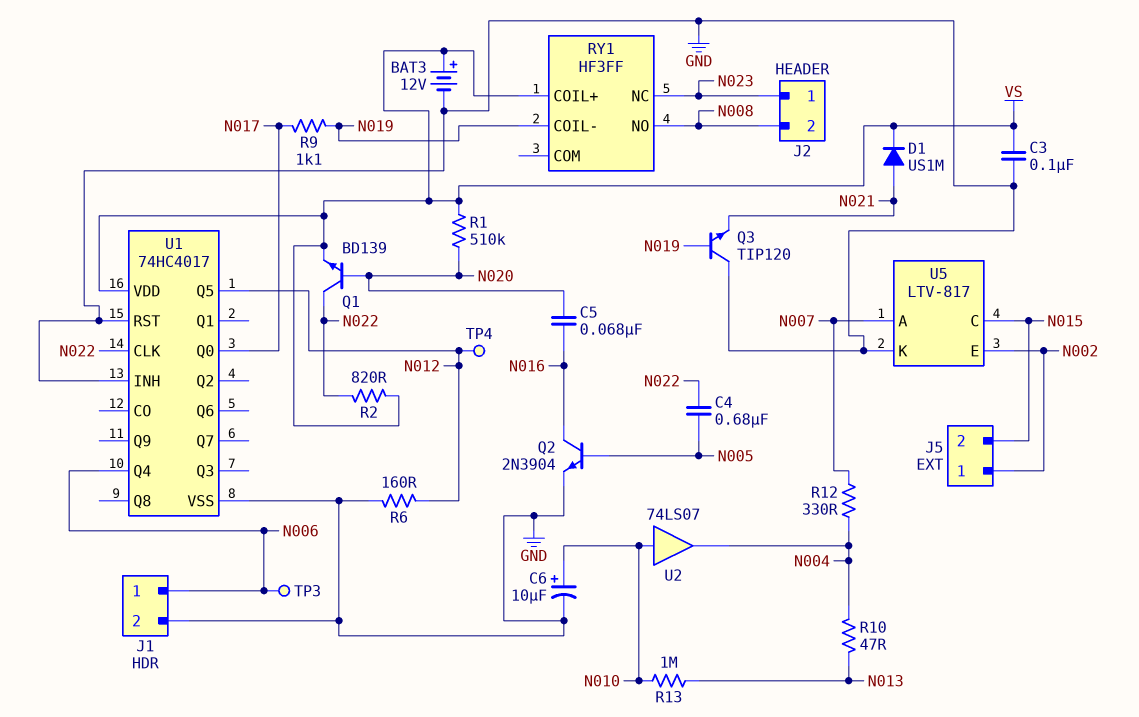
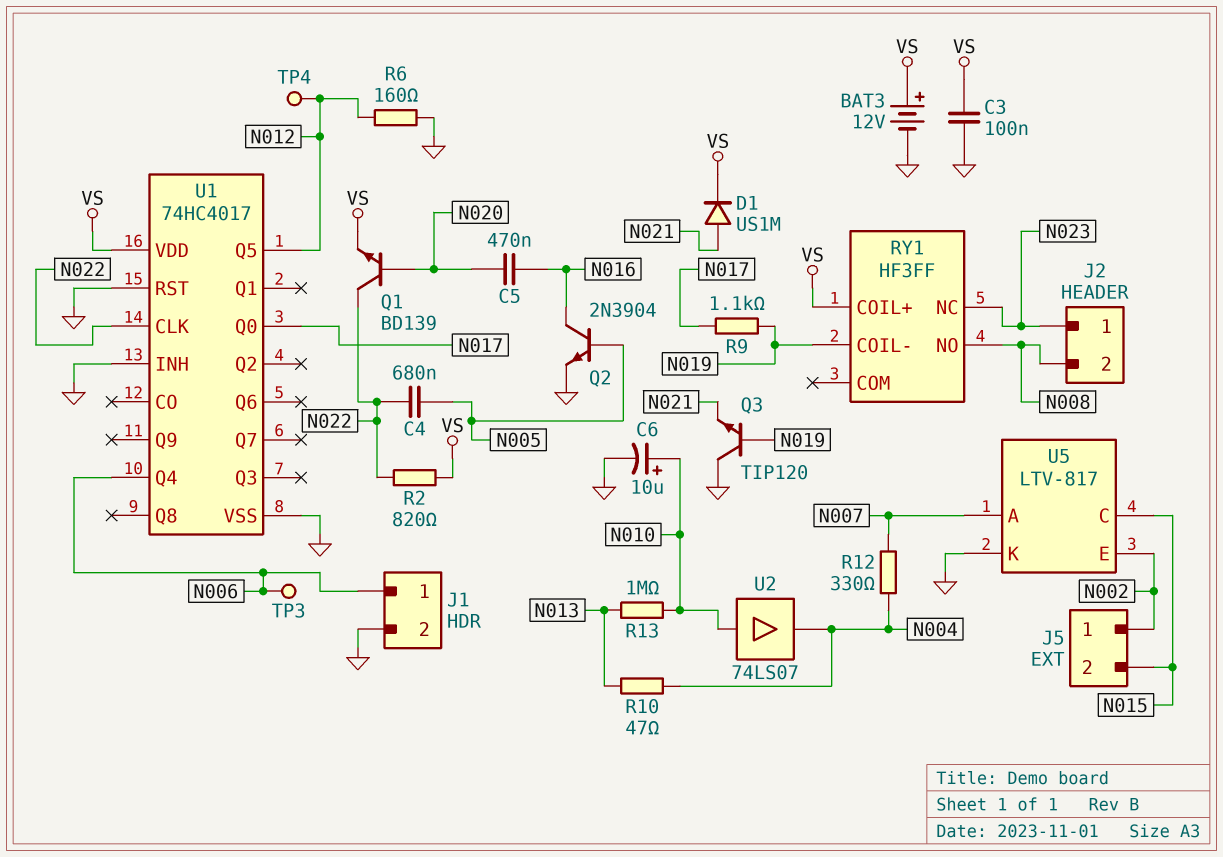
C5: 68nF (N016, N020) -> 470nF (N016, N020)
R1: 510k (N020, VS) -> none

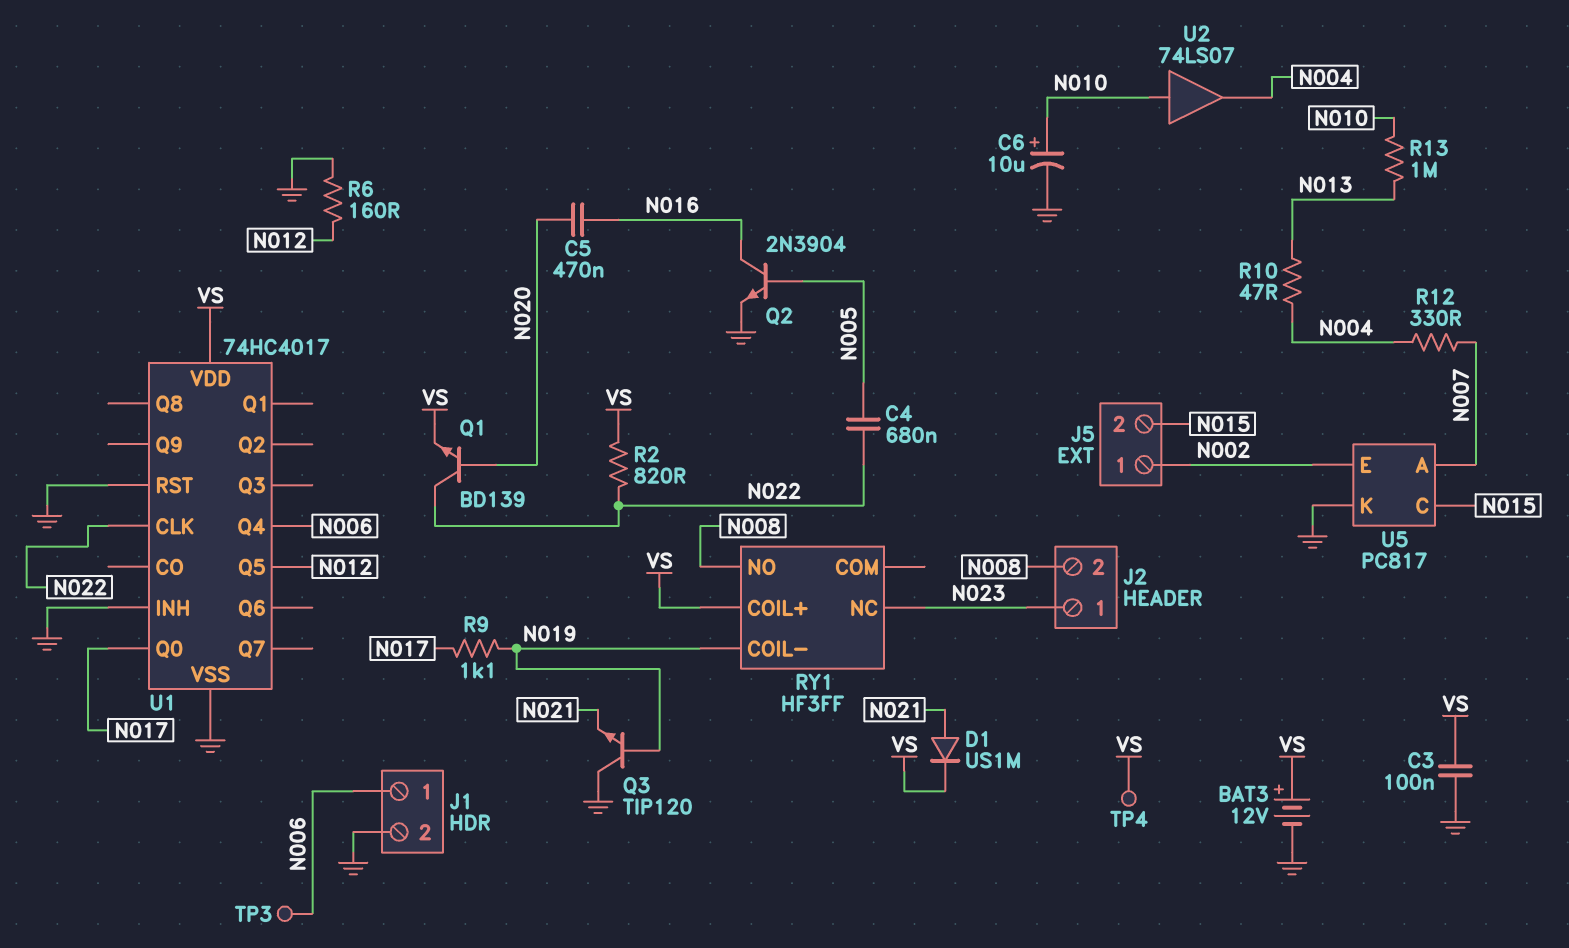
TP4: test point (N012) -> test point (VS)
U5: LTV-817 -> PC817

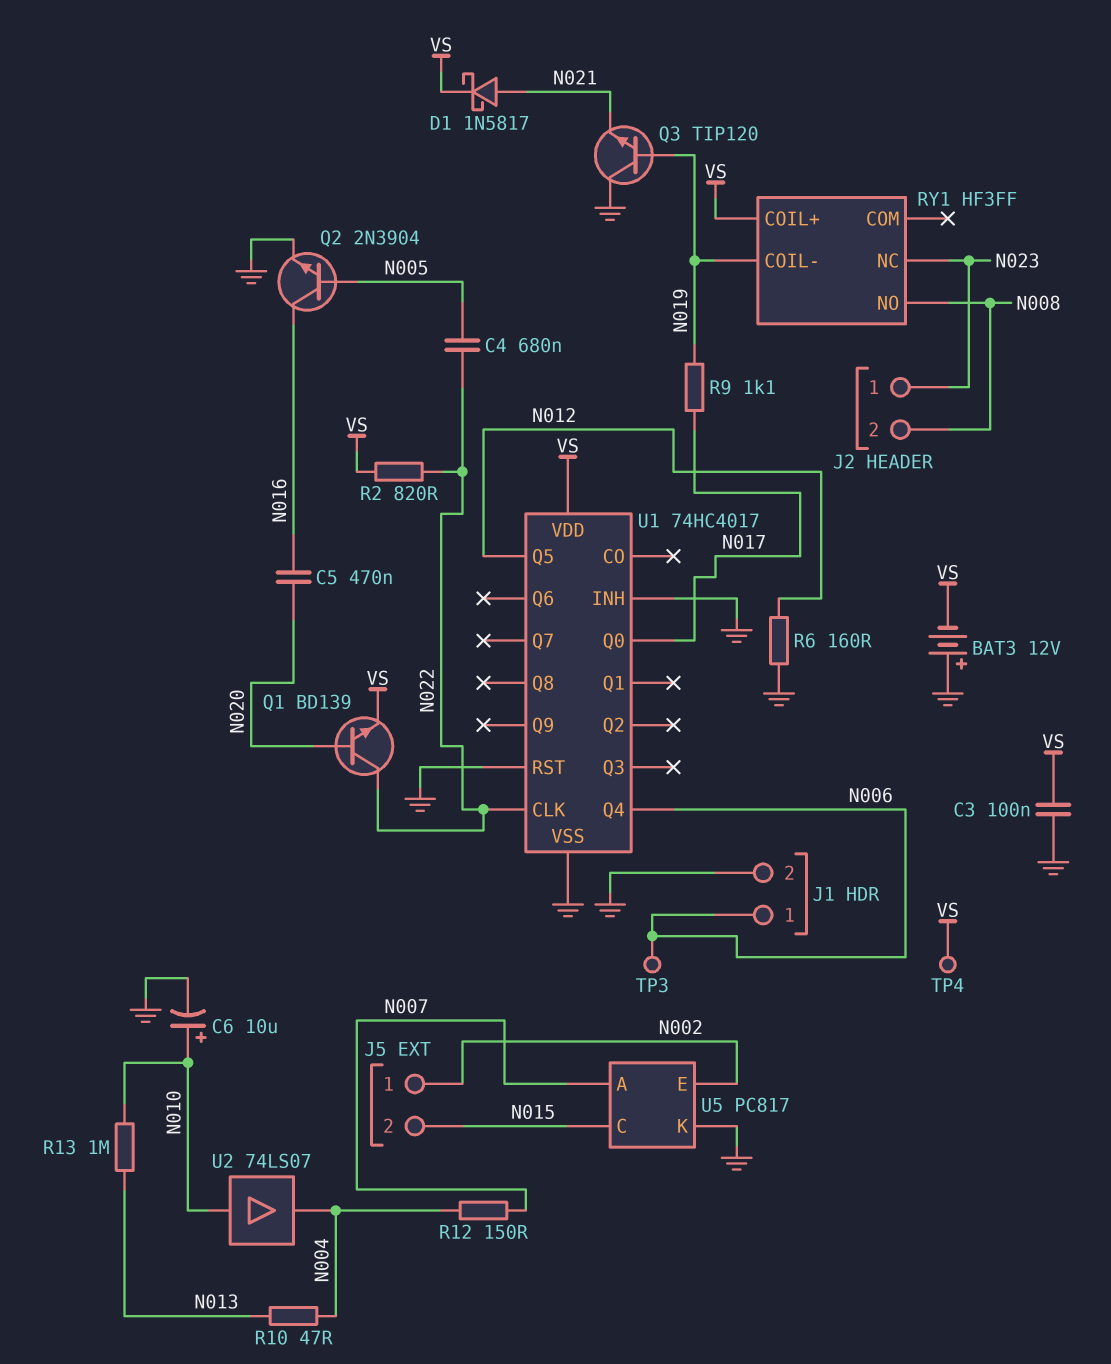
BAT3: 12V (plus VS, minus GND) -> 12V (plus GND, minus VS)
D1: diode US1M (A N021, K VS) -> schottky 1N5817 (A N021, K VS)
R12: 330 (N004, N007) -> 150 (N004, N007)

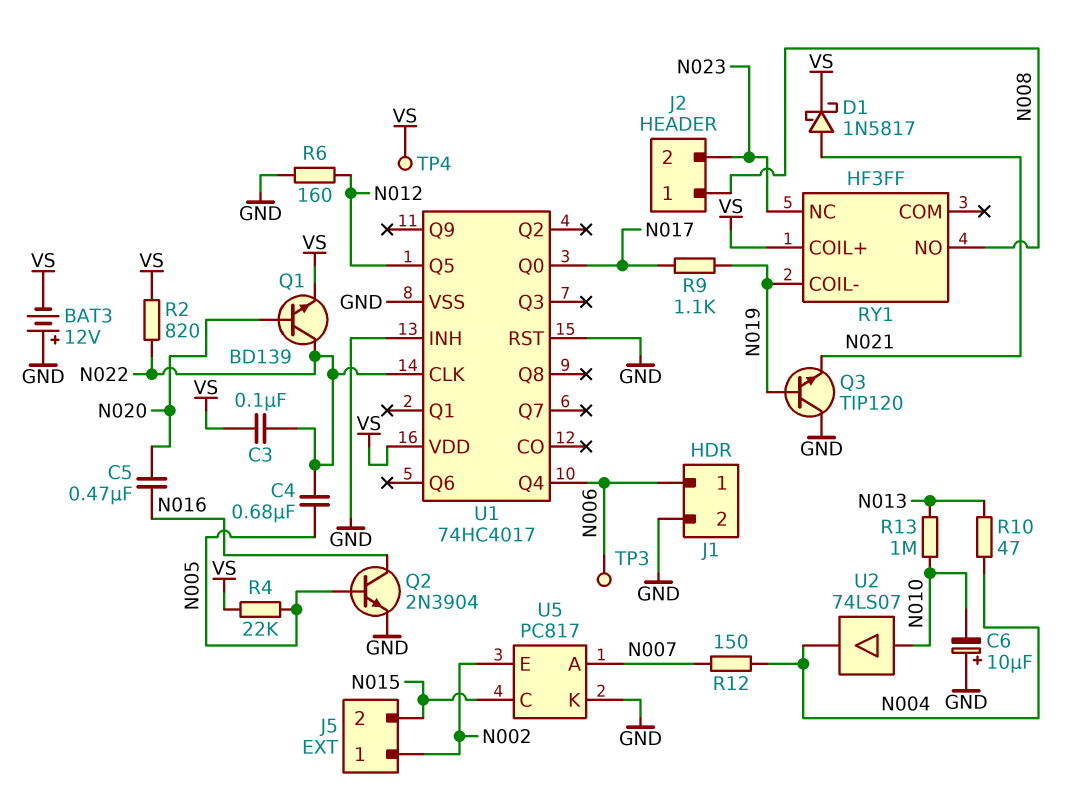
C3: 100nF (GND, VS) -> 100nF (N022, VS)
C6: 10uF (plus N010, minus GND) -> 10uF (plus GND, minus N010)
J2 pin 1: N023 -> N008
J2 pin 2: N008 -> N023
R4: none -> 22k (N005, VS)

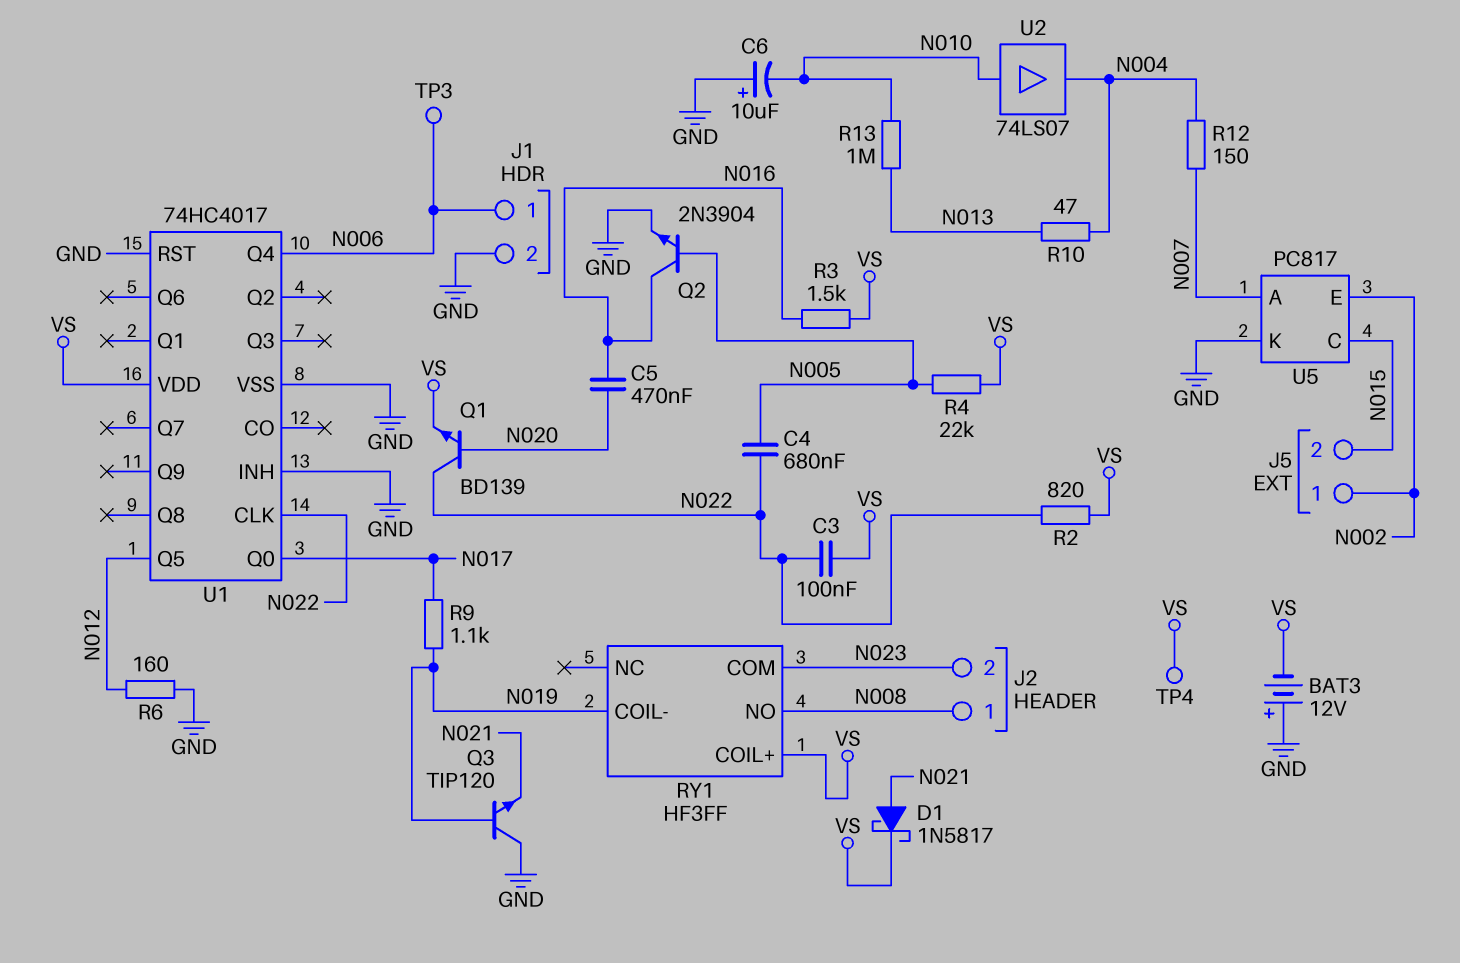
R3: none -> 1.5k (N016, VS)
RY1 pin COM: none -> N023
RY1 pin NC: N023 -> none

